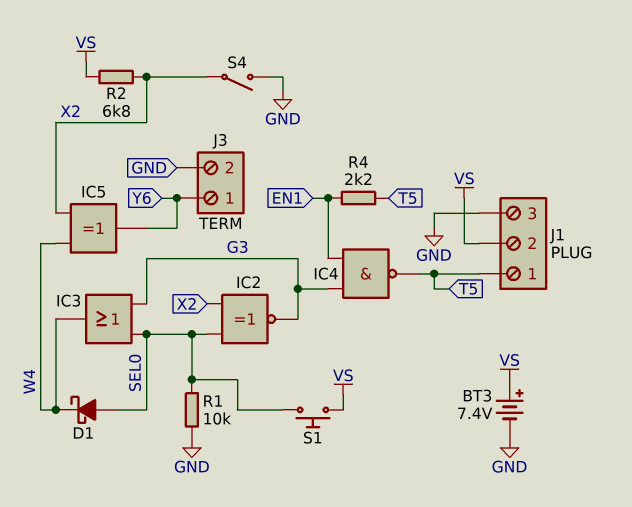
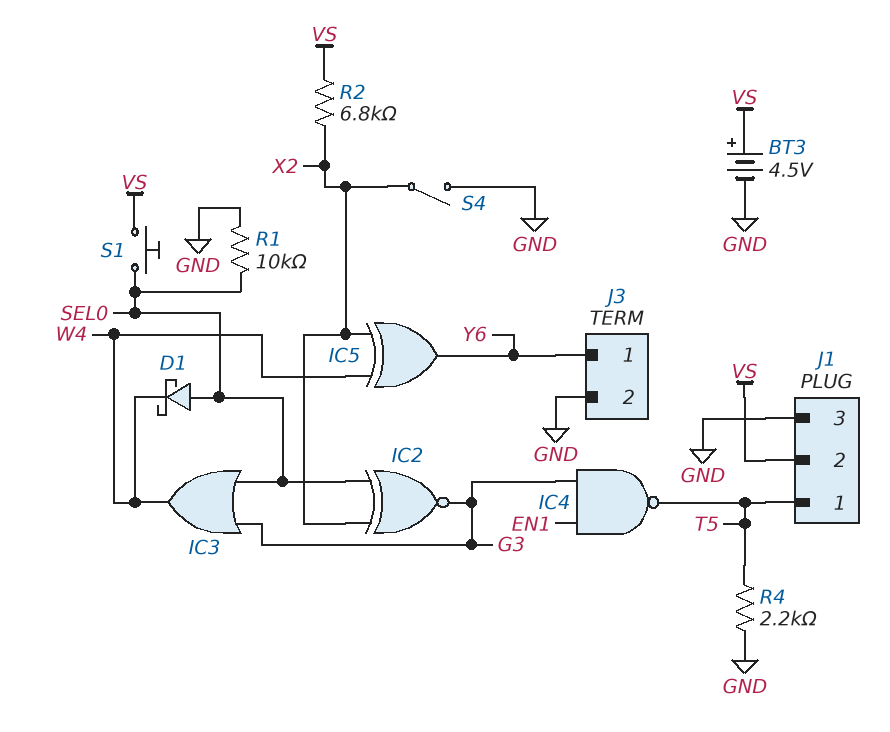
BT3: 7.4V (plus VS, minus GND) -> 4.5V (plus VS, minus GND)
R4: 2.2k (EN1, T5) -> 2.2k (GND, T5)

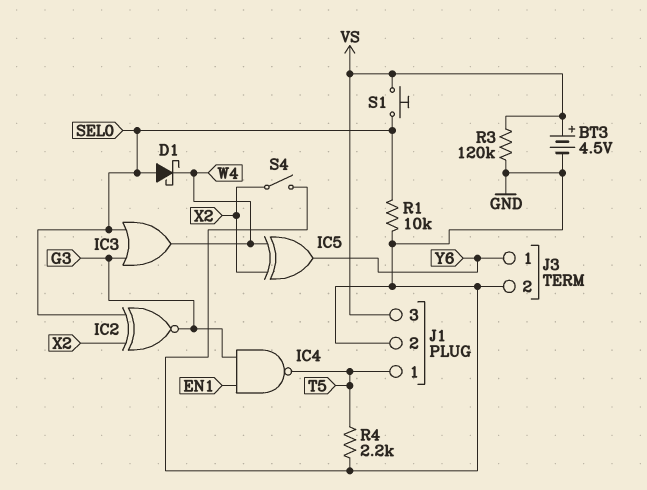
J1 pin 2: VS -> GND
J1 pin 3: GND -> VS
R2: 6.8k (VS, X2) -> none
R3: none -> 120k (GND, VS)

